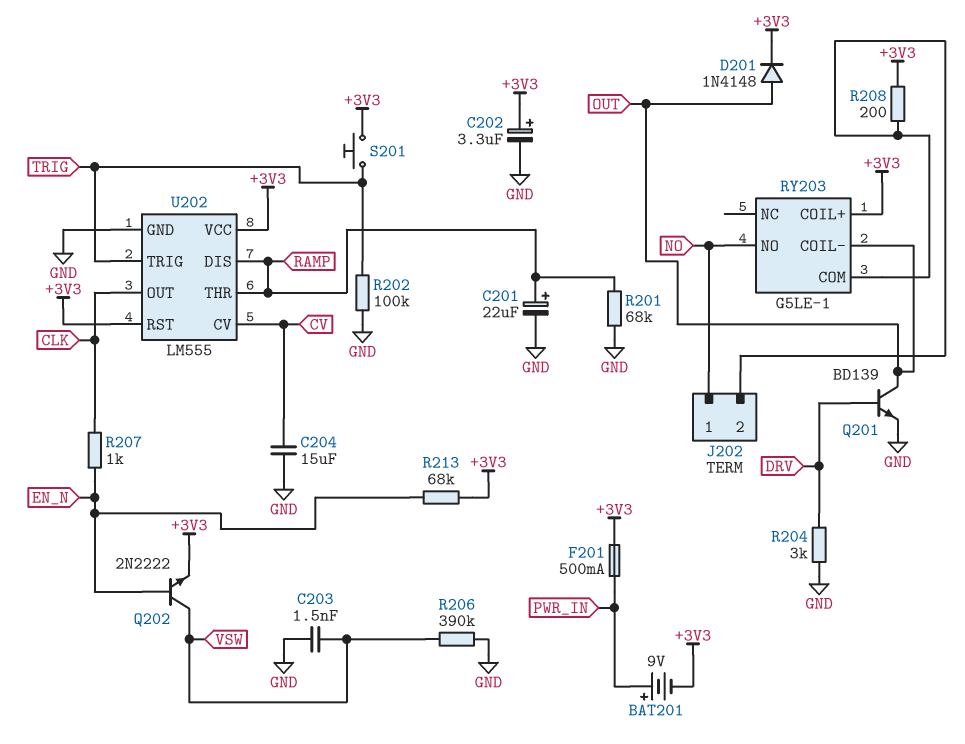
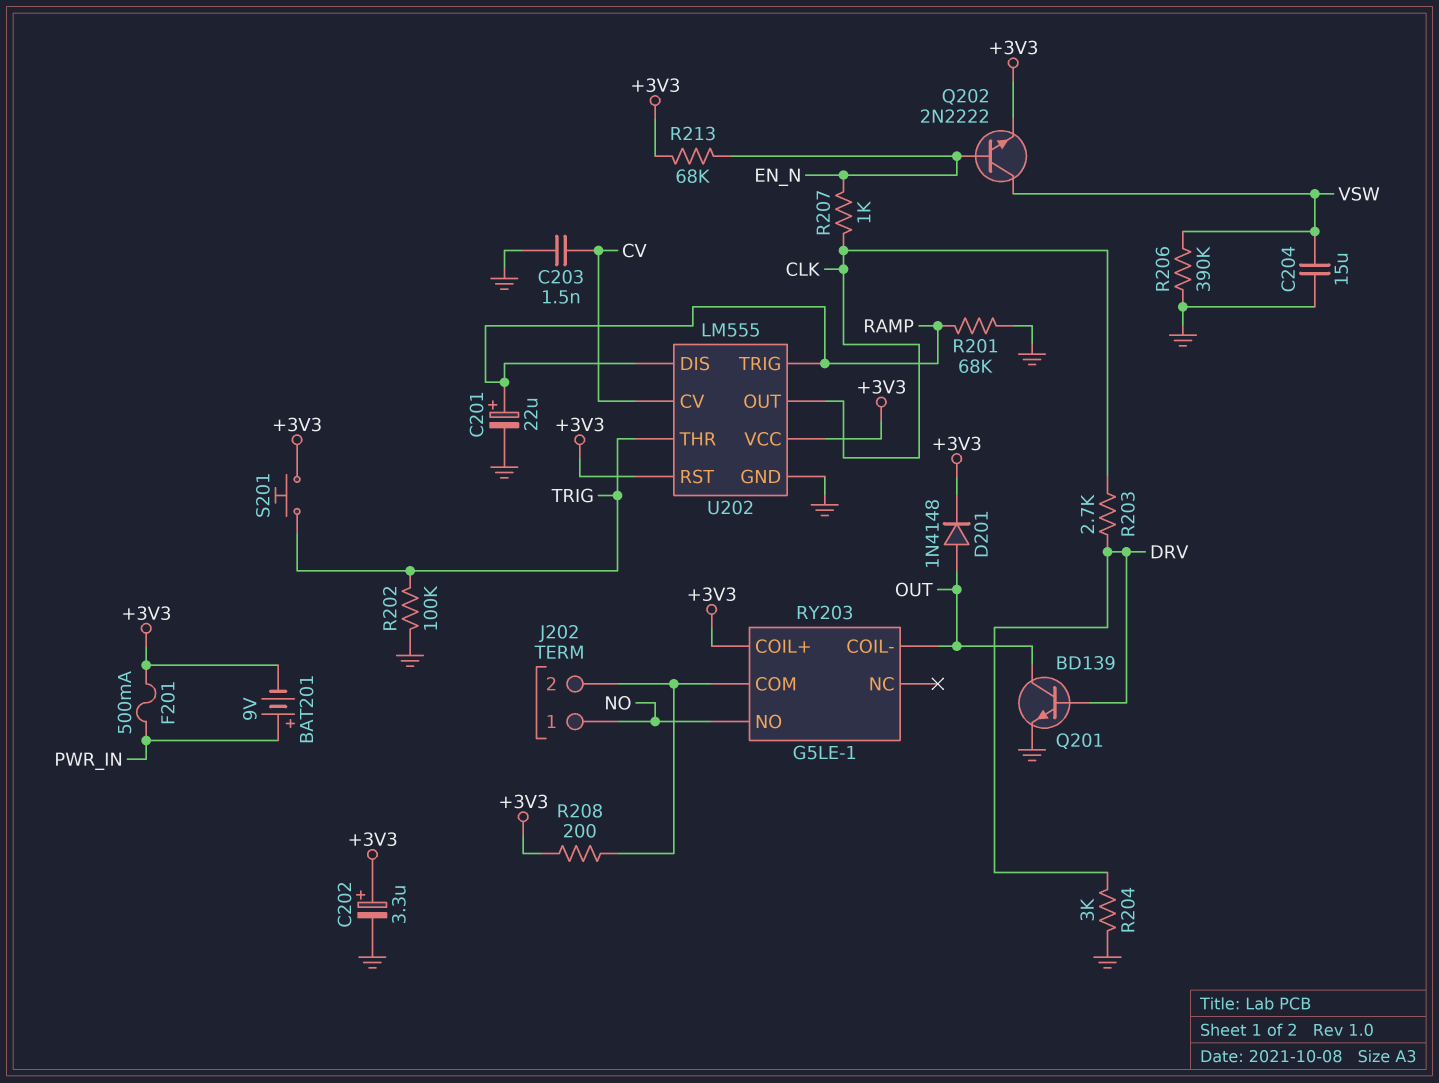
C203: 1.5nF (GND, VSW) -> 1.5nF (CV, GND)
C204: 15uF (CV, GND) -> 15uF (GND, VSW)
R203: none -> 2.7k (CLK, DRV)
U202 pin THR: RAMP -> TRIG
U202 pin TRIG: TRIG -> RAMP

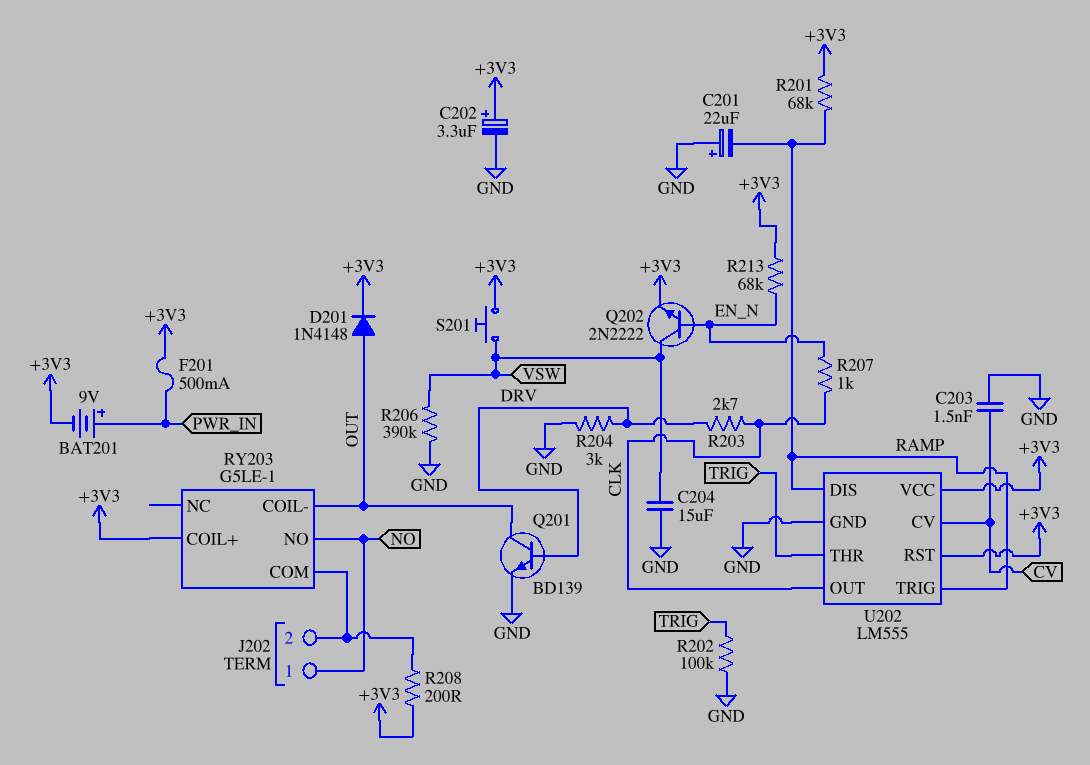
C201: 22uF (plus RAMP, minus GND) -> 22uF (plus GND, minus RAMP)
R201: 68k (GND, RAMP) -> 68k (+3V3, RAMP)
S201: button (+3V3, TRIG) -> button (+3V3, VSW)

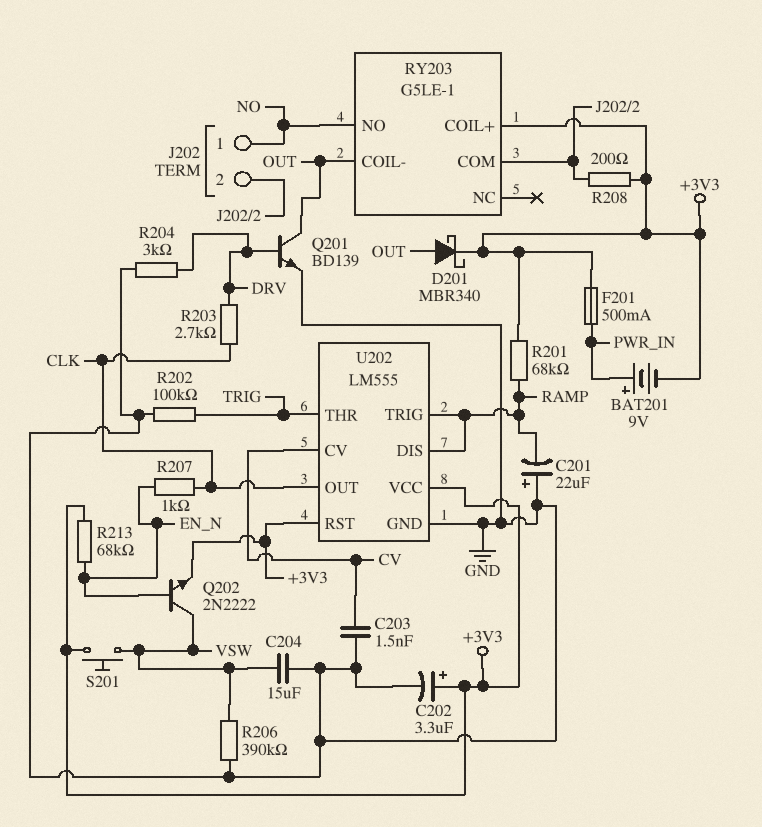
D201: diode 1N4148 (A OUT, K +3V3) -> schottky MBR340 (A OUT, K +3V3)

